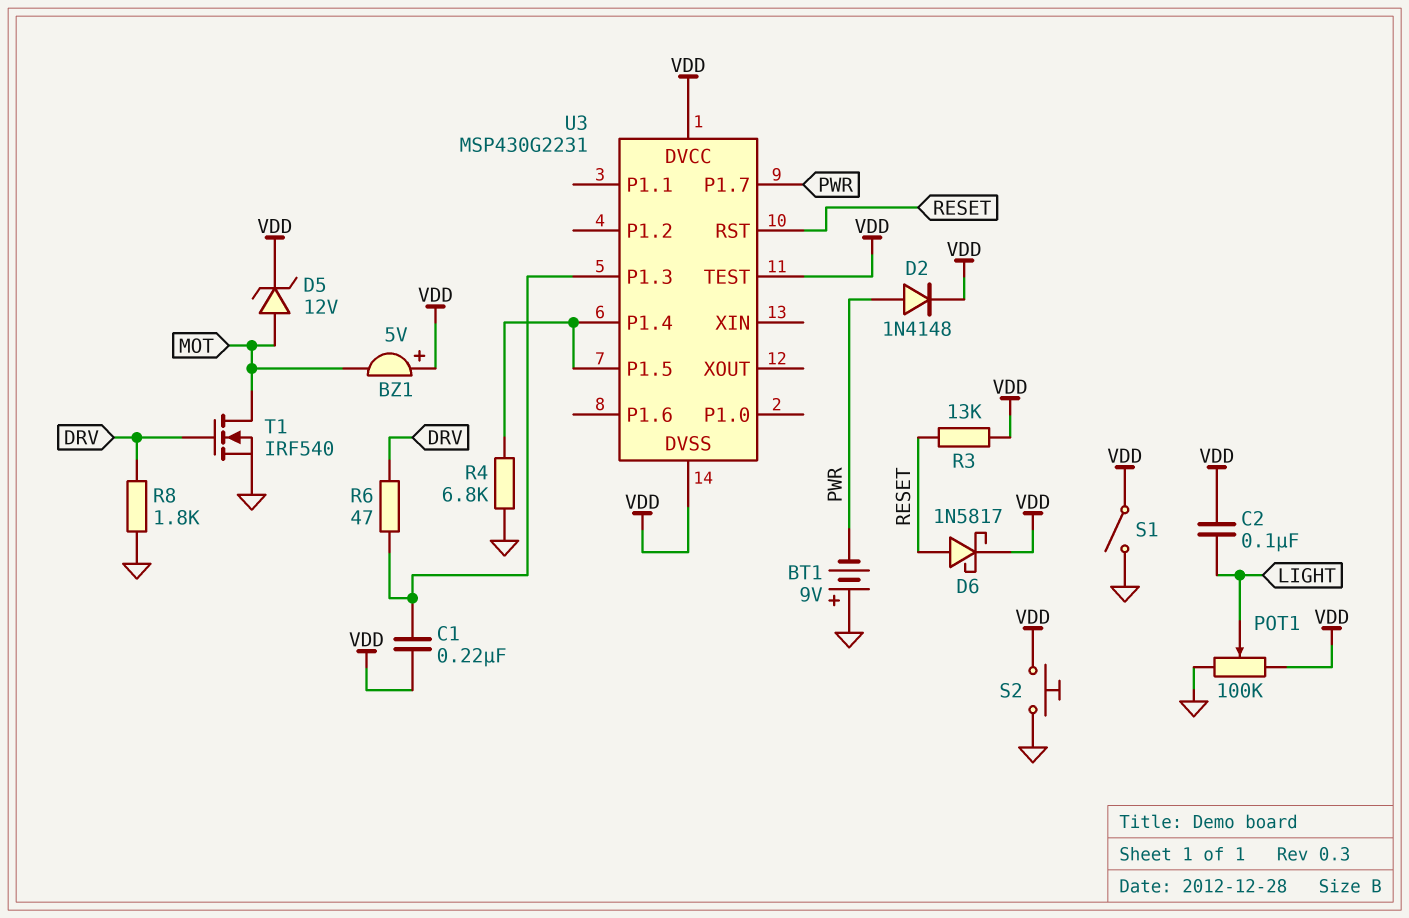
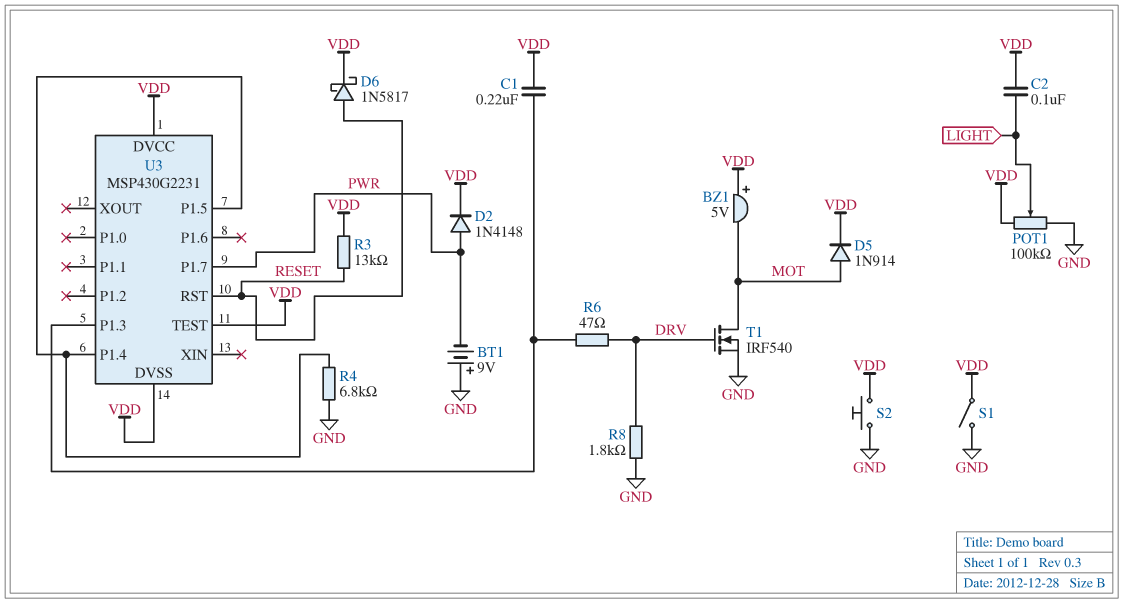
D5: zener 12V (A MOT, K VDD) -> diode 1N914 (A MOT, K VDD)

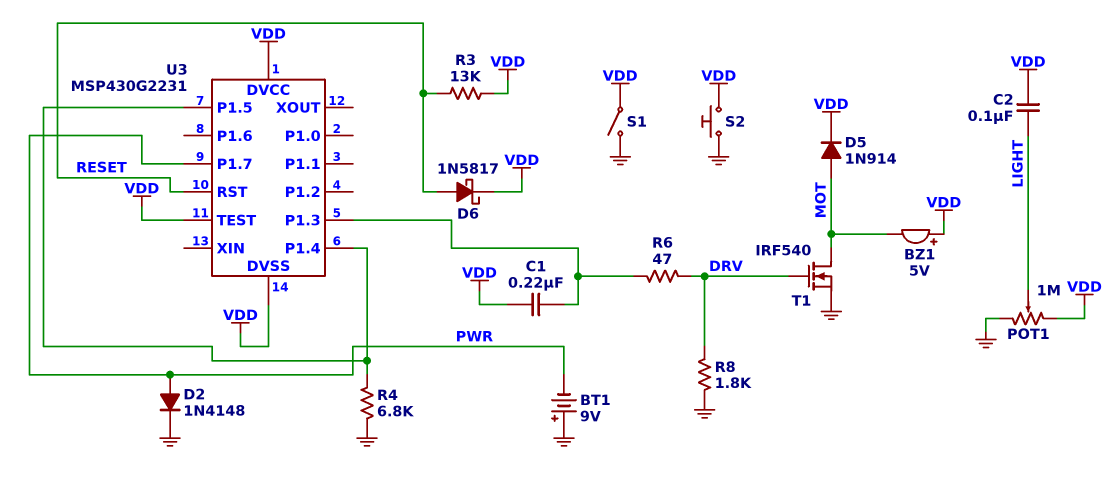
D2: diode 1N4148 (A PWR, K VDD) -> diode 1N4148 (A PWR, K GND)
POT1: 100k (GND, VDD, wiper LIGHT) -> 1M (GND, VDD, wiper LIGHT)

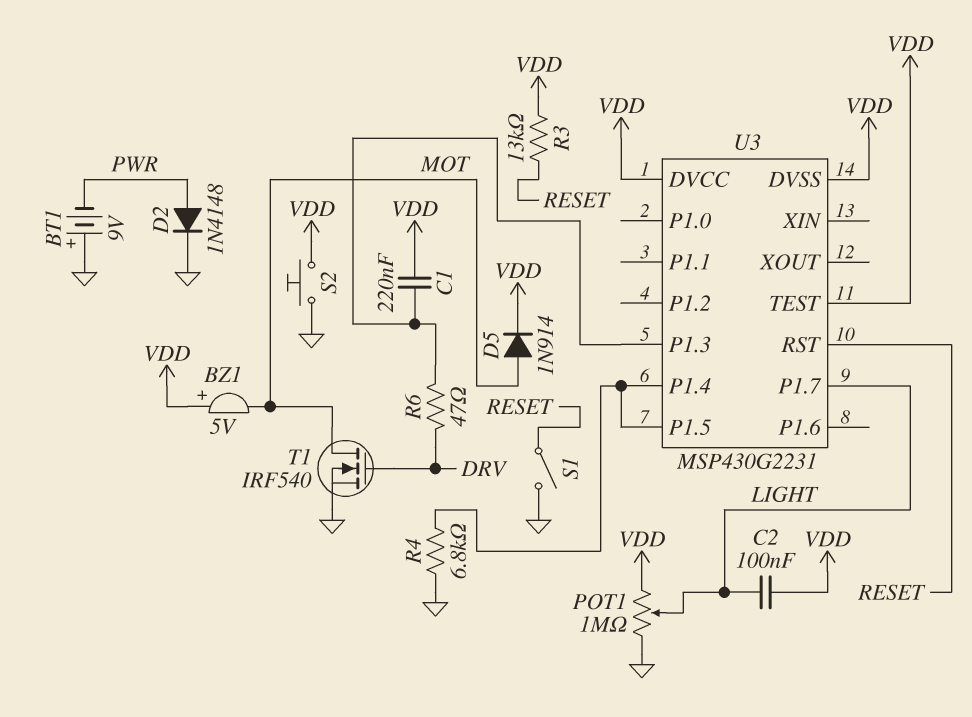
D6: schottky 1N5817 (A RESET, K VDD) -> none
R8: 1.8k (DRV, GND) -> none
S1: switch (GND, VDD) -> switch (GND, RESET)
U3 pin P1.7: PWR -> LIGHT

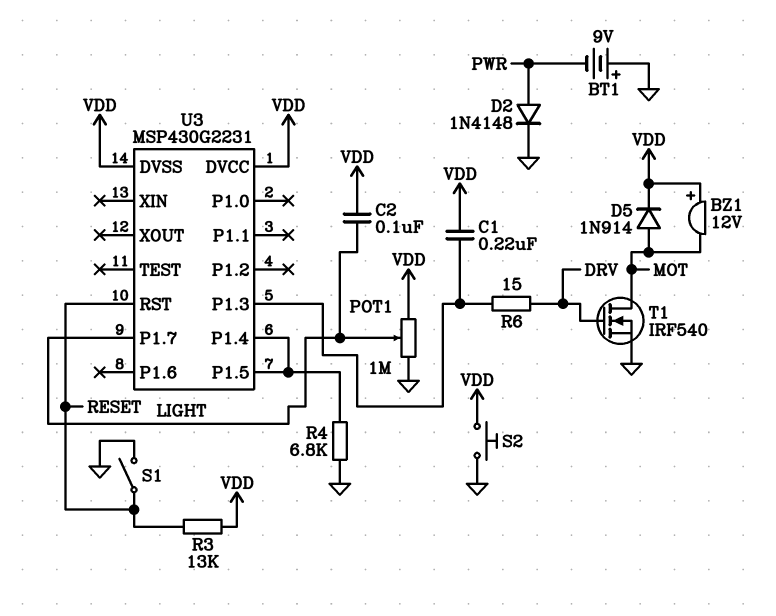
BZ1: buzzer 5V (plus VDD, minus MOT) -> buzzer 12V (plus VDD, minus MOT)
R6: 47 (DRV, U3/P1.3) -> 15 (DRV, U3/P1.3)
U3 pin TEST: VDD -> none

